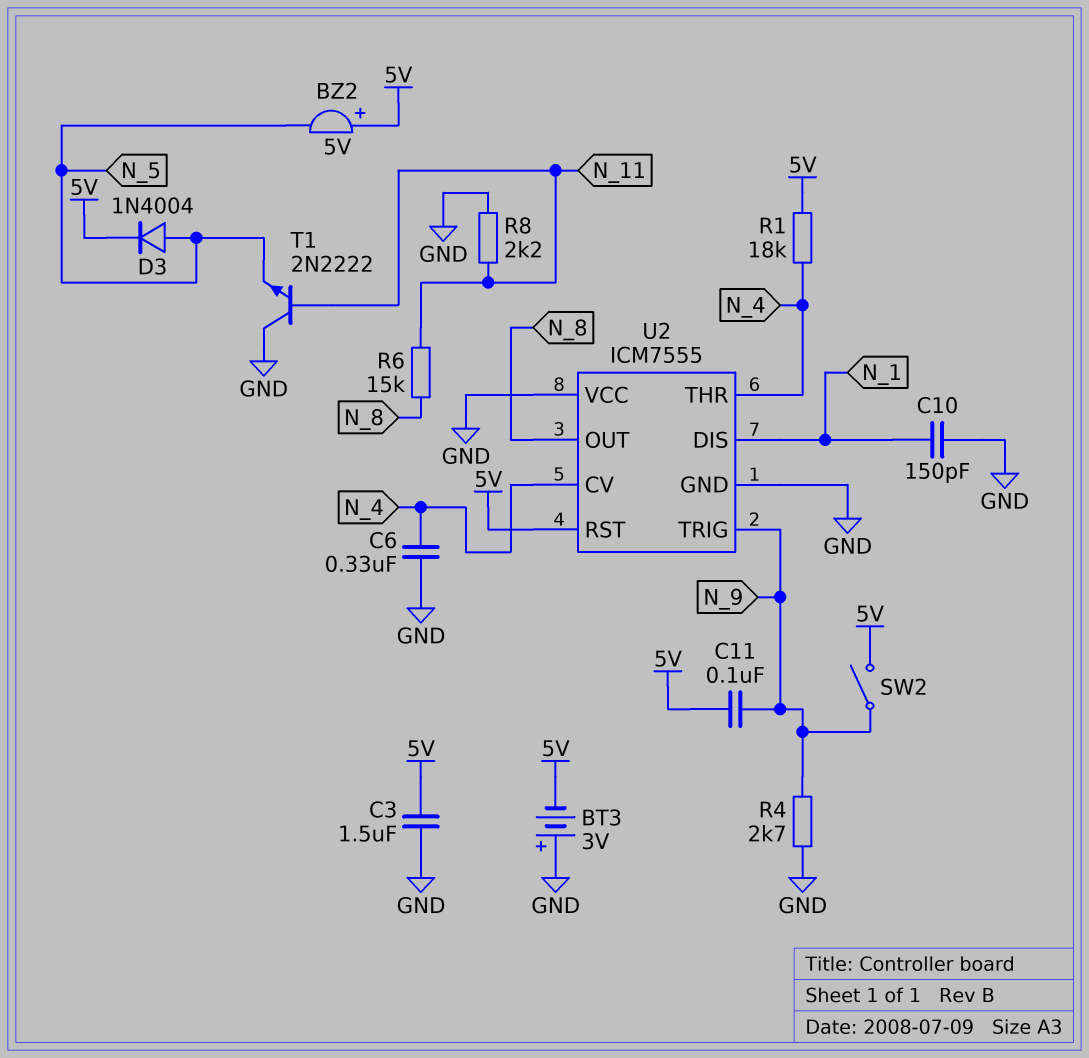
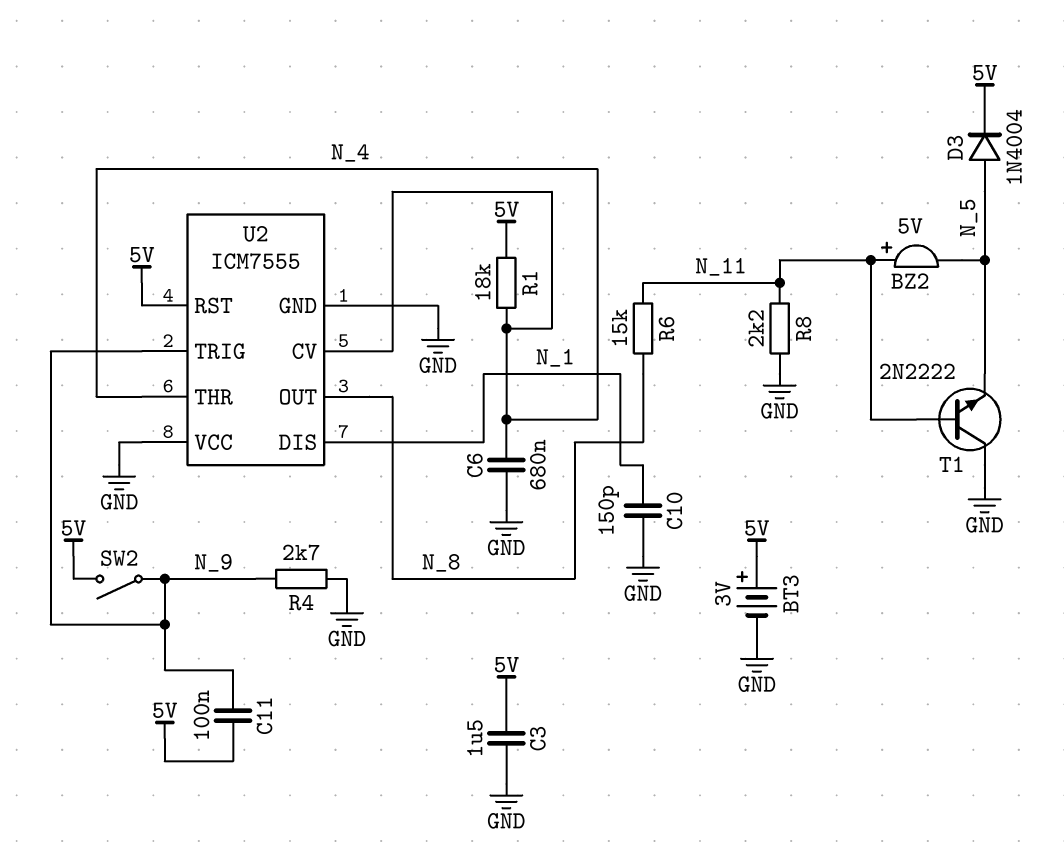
BT3: 3V (plus GND, minus 5V) -> 3V (plus 5V, minus GND)
BZ2: buzzer 5V (plus 5V, minus N_5) -> buzzer 5V (plus N_11, minus N_5)
C6: 330nF (GND, N_4) -> 680nF (GND, N_4)

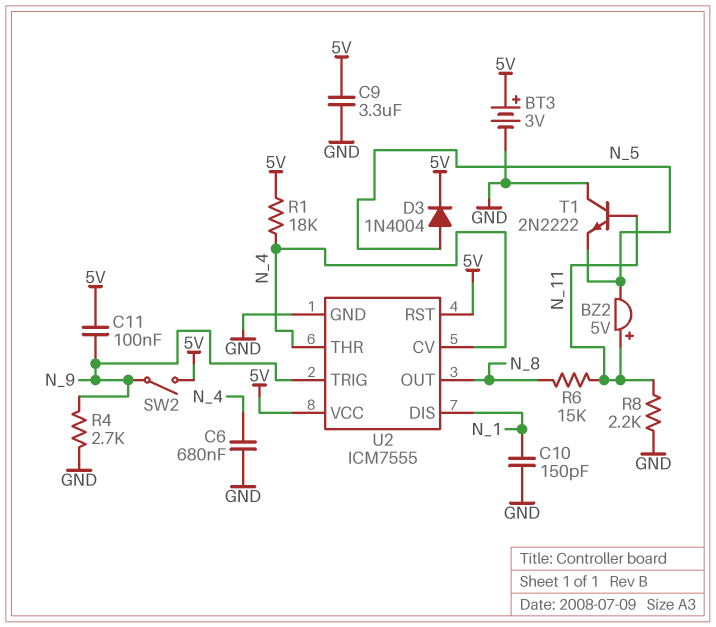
C3: 1.5uF (5V, GND) -> none
C9: none -> 3.3uF (5V, GND)
U2 pin VCC: GND -> 5V

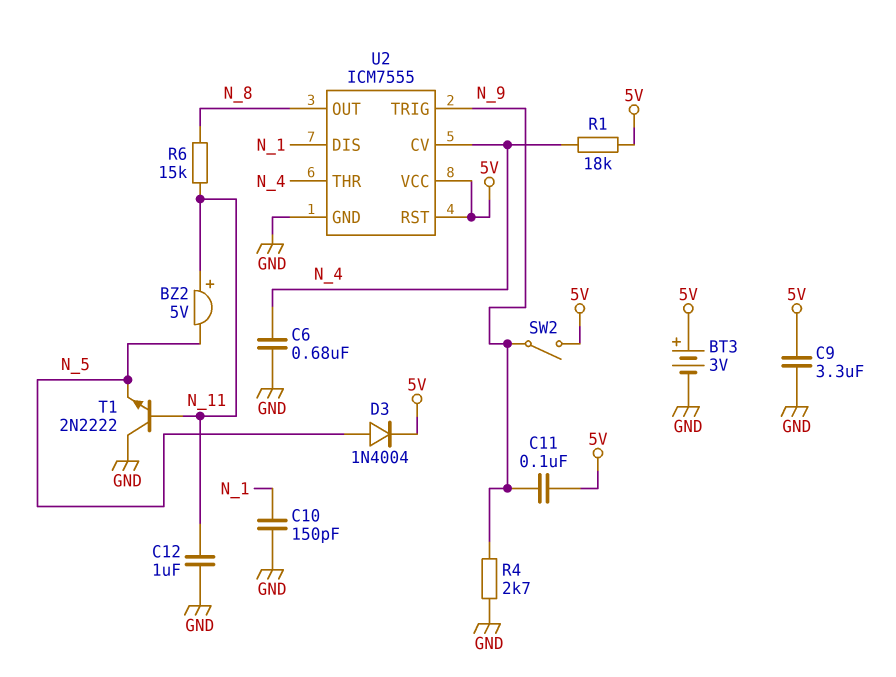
C12: none -> 1uF (GND, N_11)
R8: 2.2k (GND, N_11) -> none

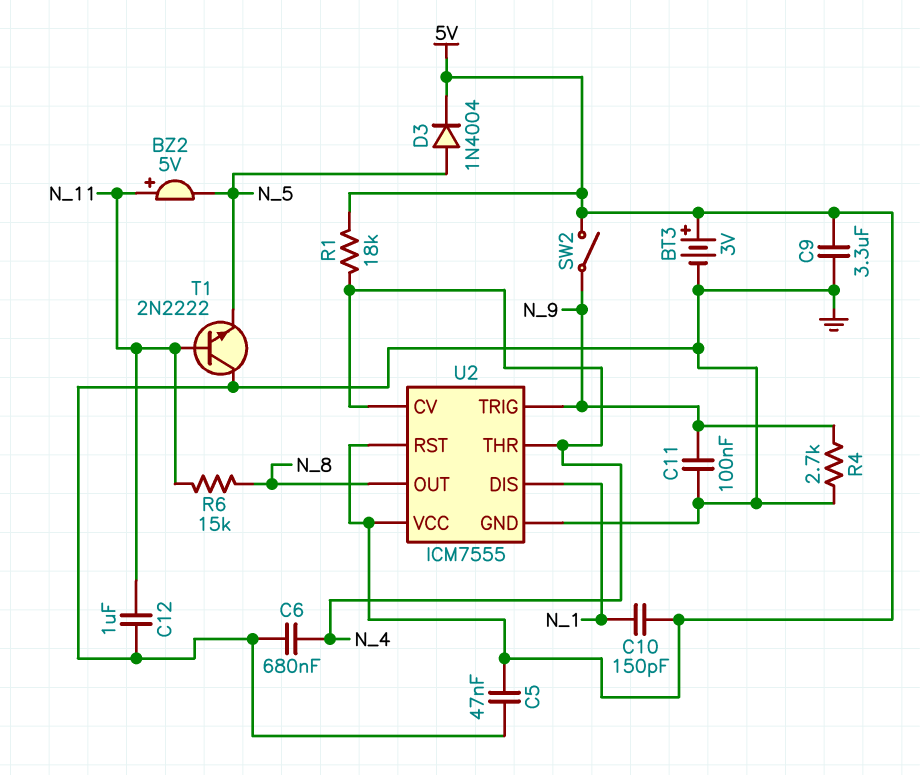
C5: none -> 47nF (5V, GND)
C10: 150pF (GND, N_1) -> 150pF (5V, N_1)
C11: 100nF (5V, N_9) -> 100nF (GND, N_9)

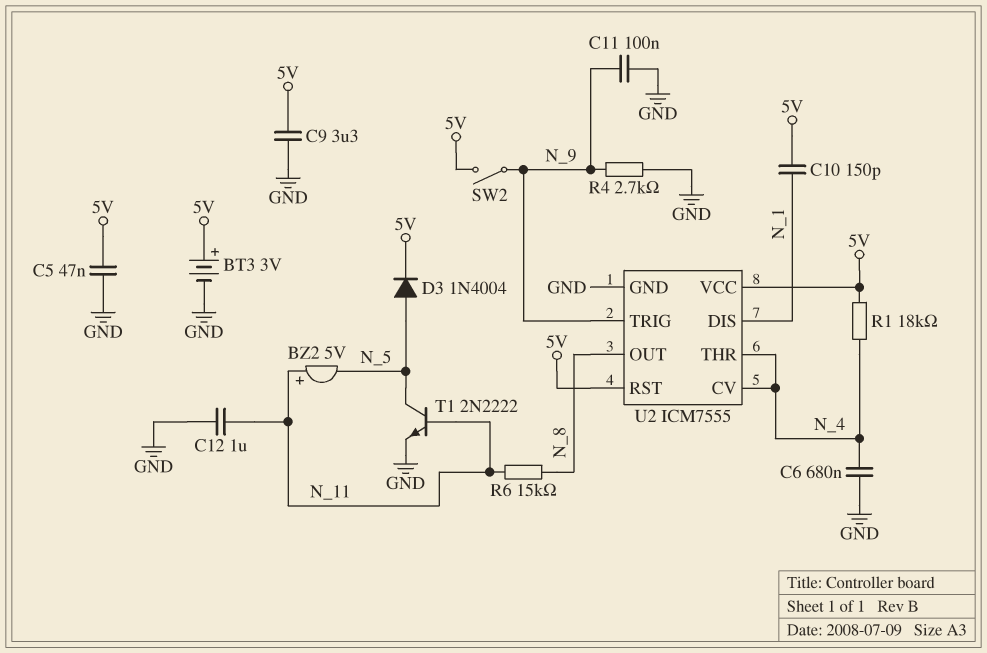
T1: NPN 2N2222 (B N_11, C GND, E N_5) -> NPN 2N2222 (B N_11, C N_5, E GND)

